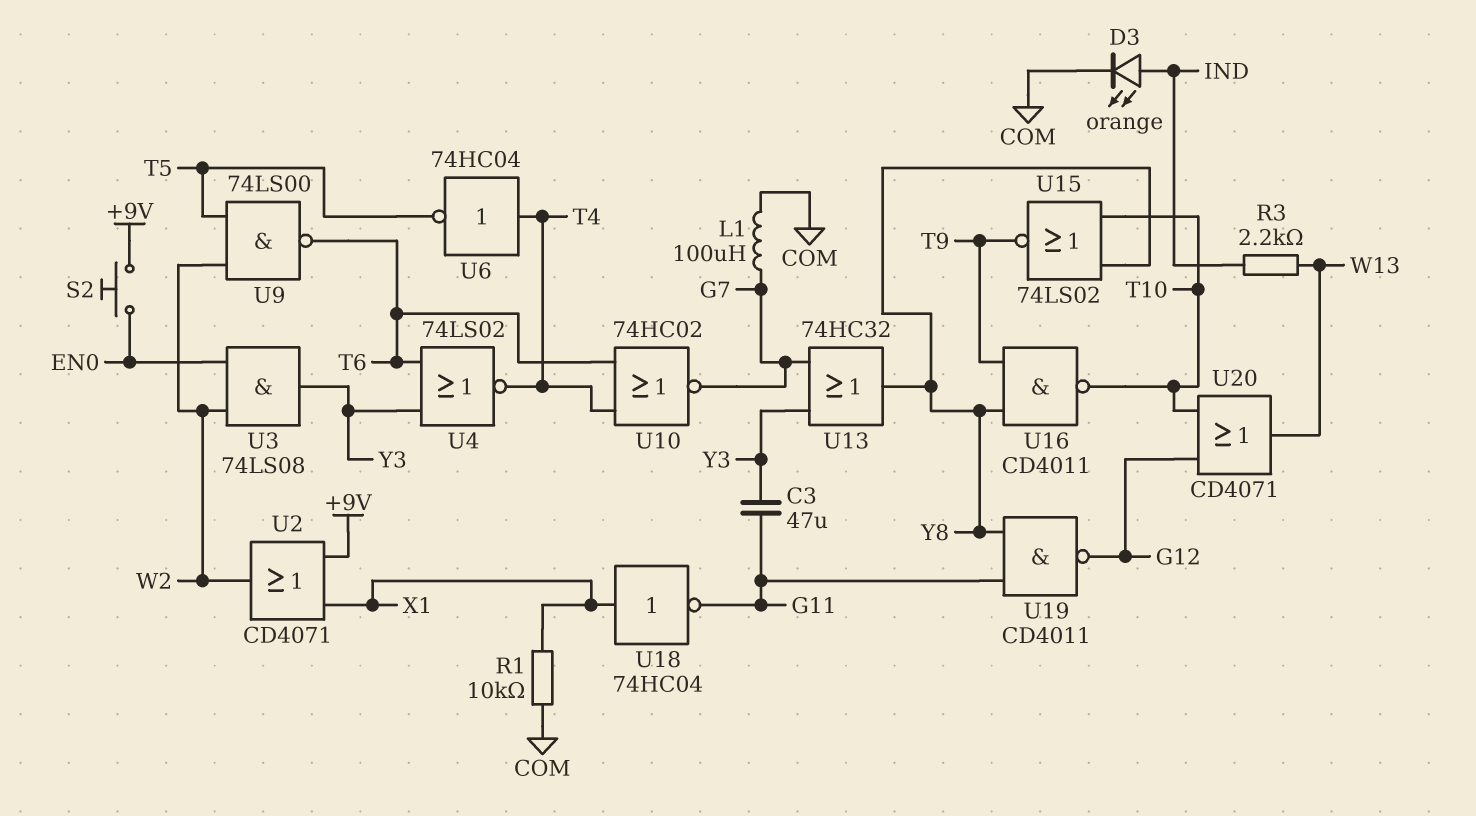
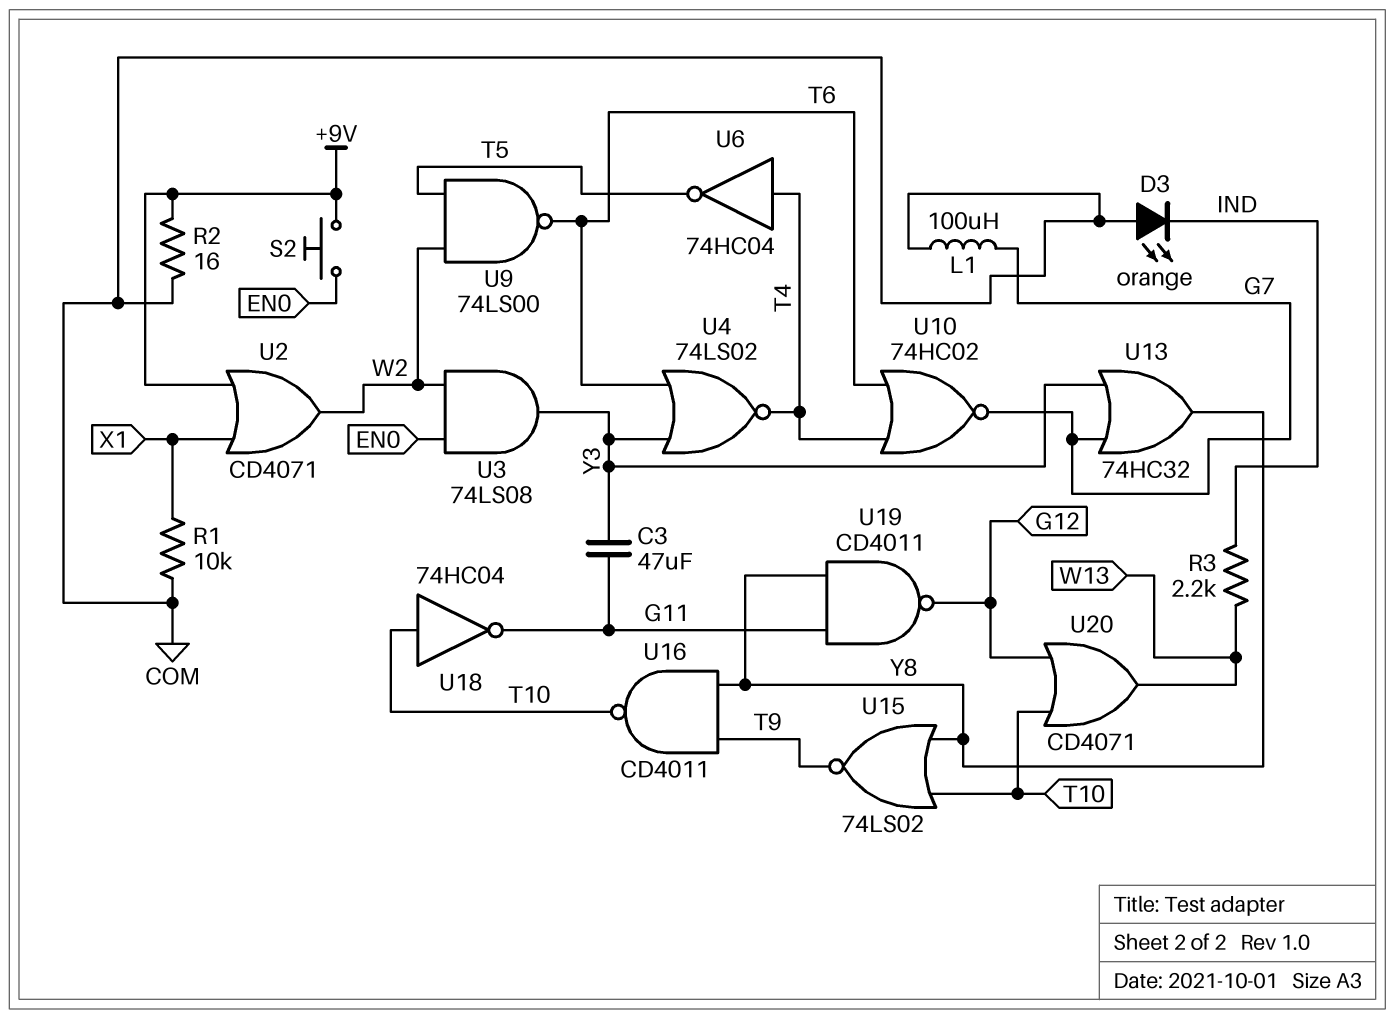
D3: LED orange (A IND, K COM) -> LED orange (A COM, K IND)
R2: none -> 16 (+9V, COM)
U18: NOT 74HC04 (in X1, out G11) -> NOT 74HC04 (in T10, out G11)

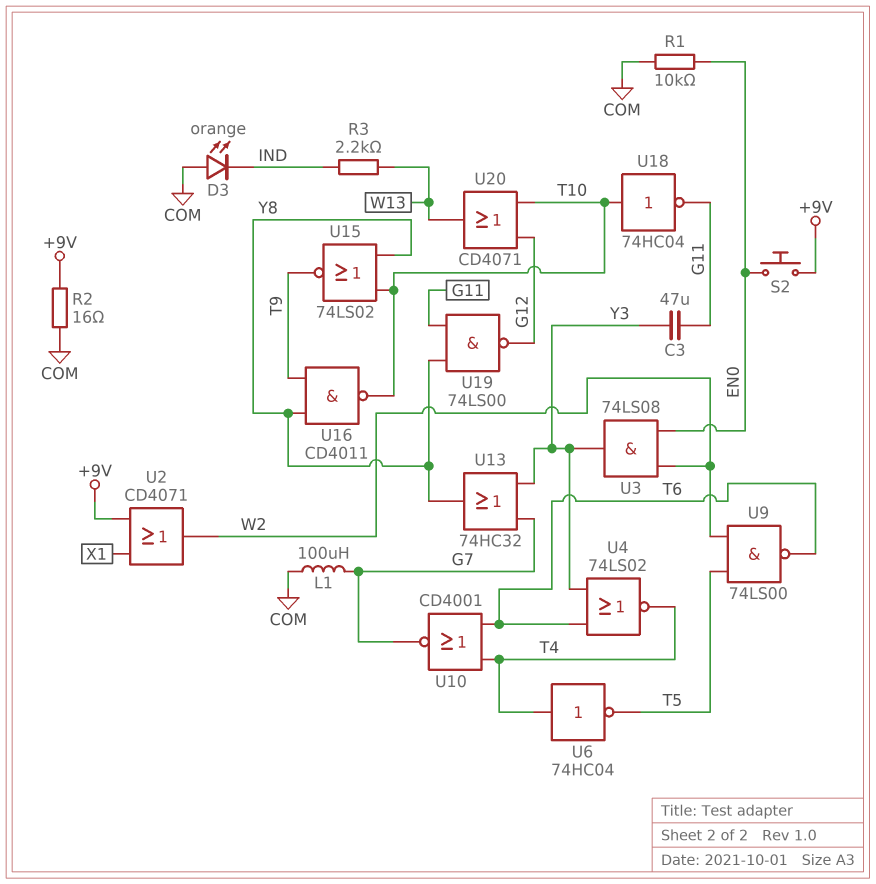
R1: 10k (COM, X1) -> 10k (COM, EN0)
U10: NOR 74HC02 (in T4, in T6, out G7) -> NOR CD4001 (in T4, in T6, out G7)
U19: NAND CD4011 (in G11, in Y8, out G12) -> NAND 74LS00 (in G11, in Y8, out G12)

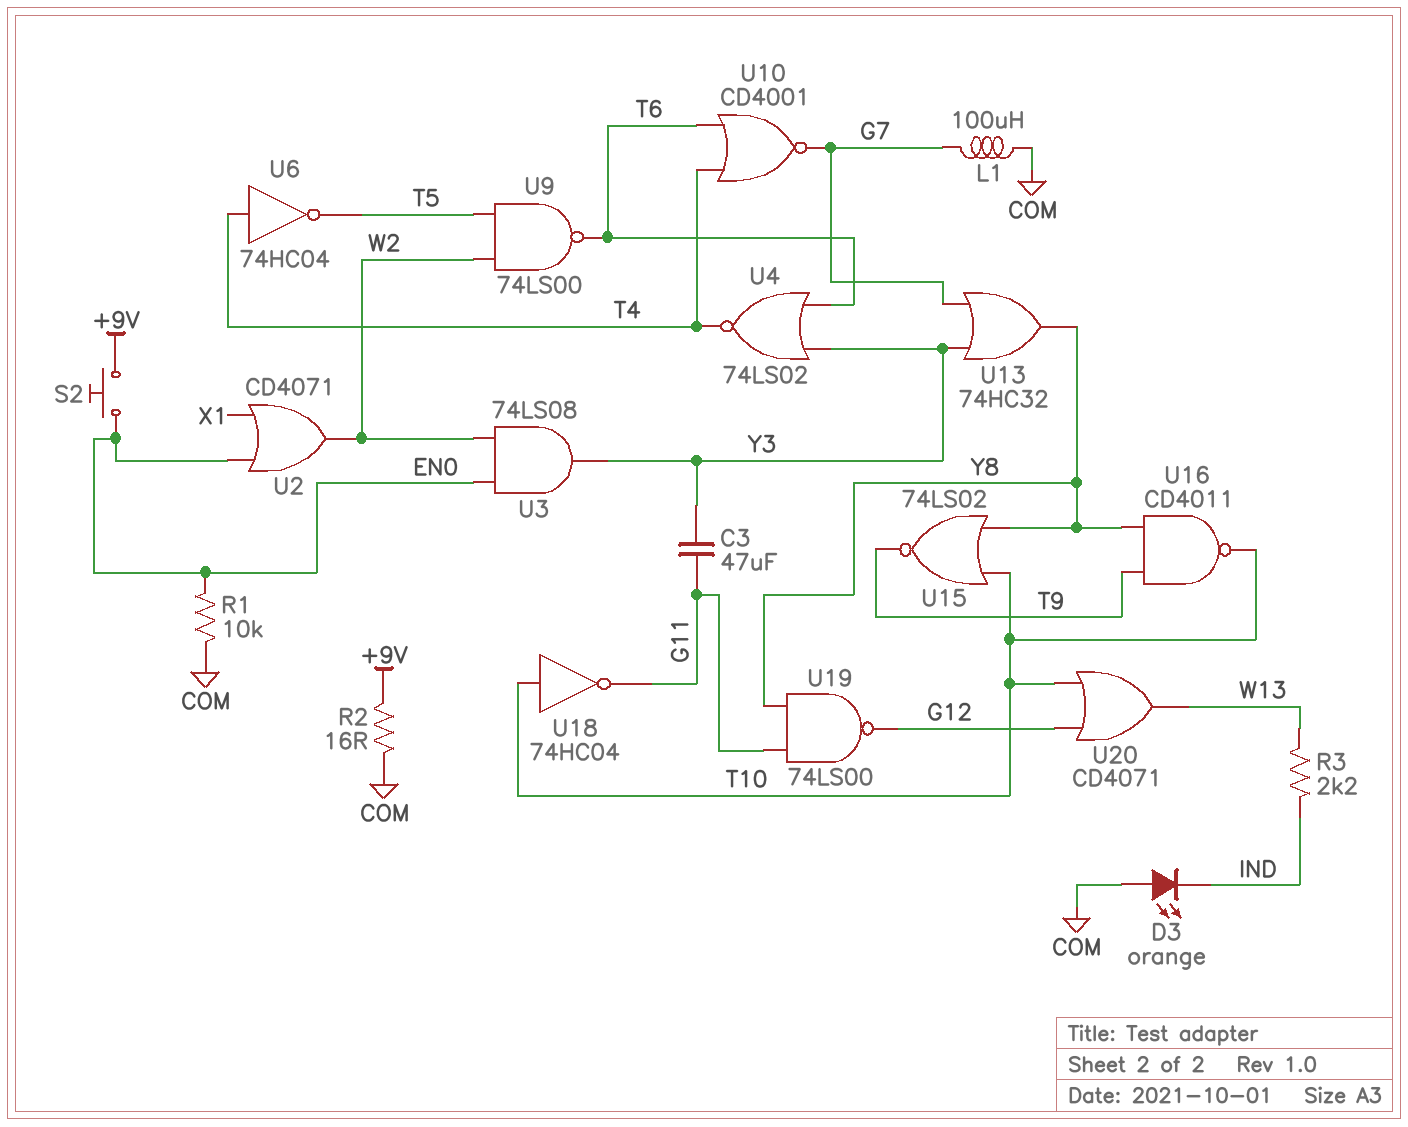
U2: OR CD4071 (in +9V, in X1, out W2) -> OR CD4071 (in EN0, in X1, out W2)

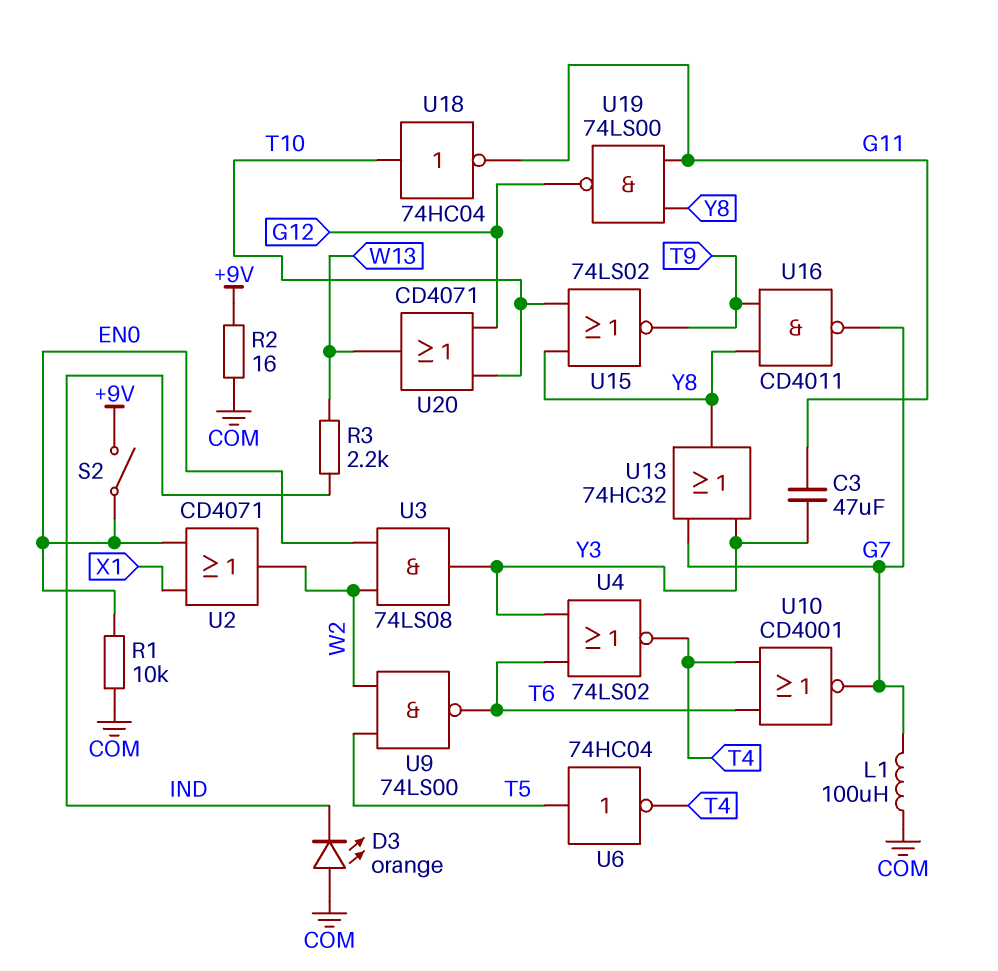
S2: button (+9V, EN0) -> switch (+9V, EN0)
U6: NOT 74HC04 (in T4, out T5) -> NOT 74HC04 (in T5, out T4)
U16: NAND CD4011 (in T9, in Y8, out T10) -> NAND CD4011 (in T9, in Y8, out G7)

